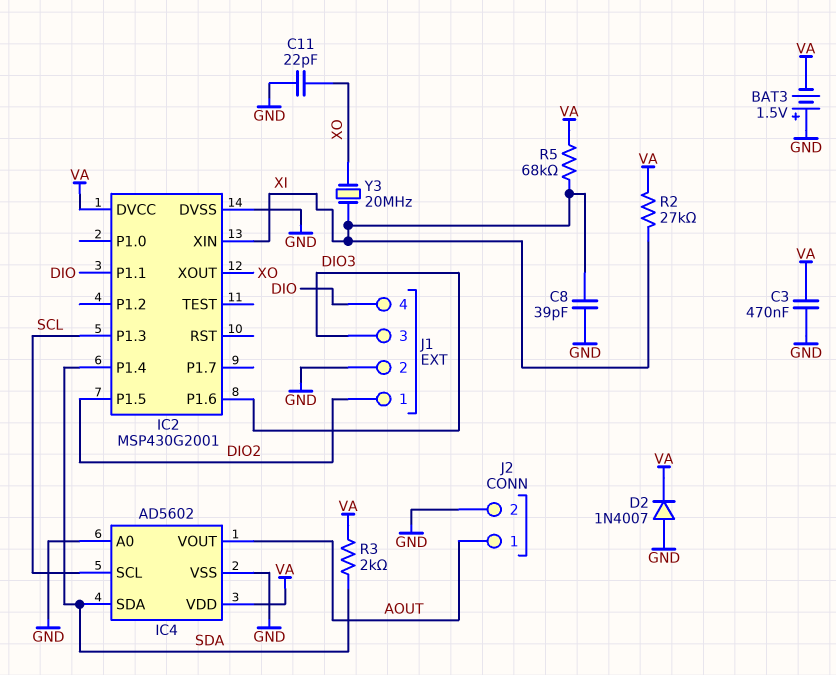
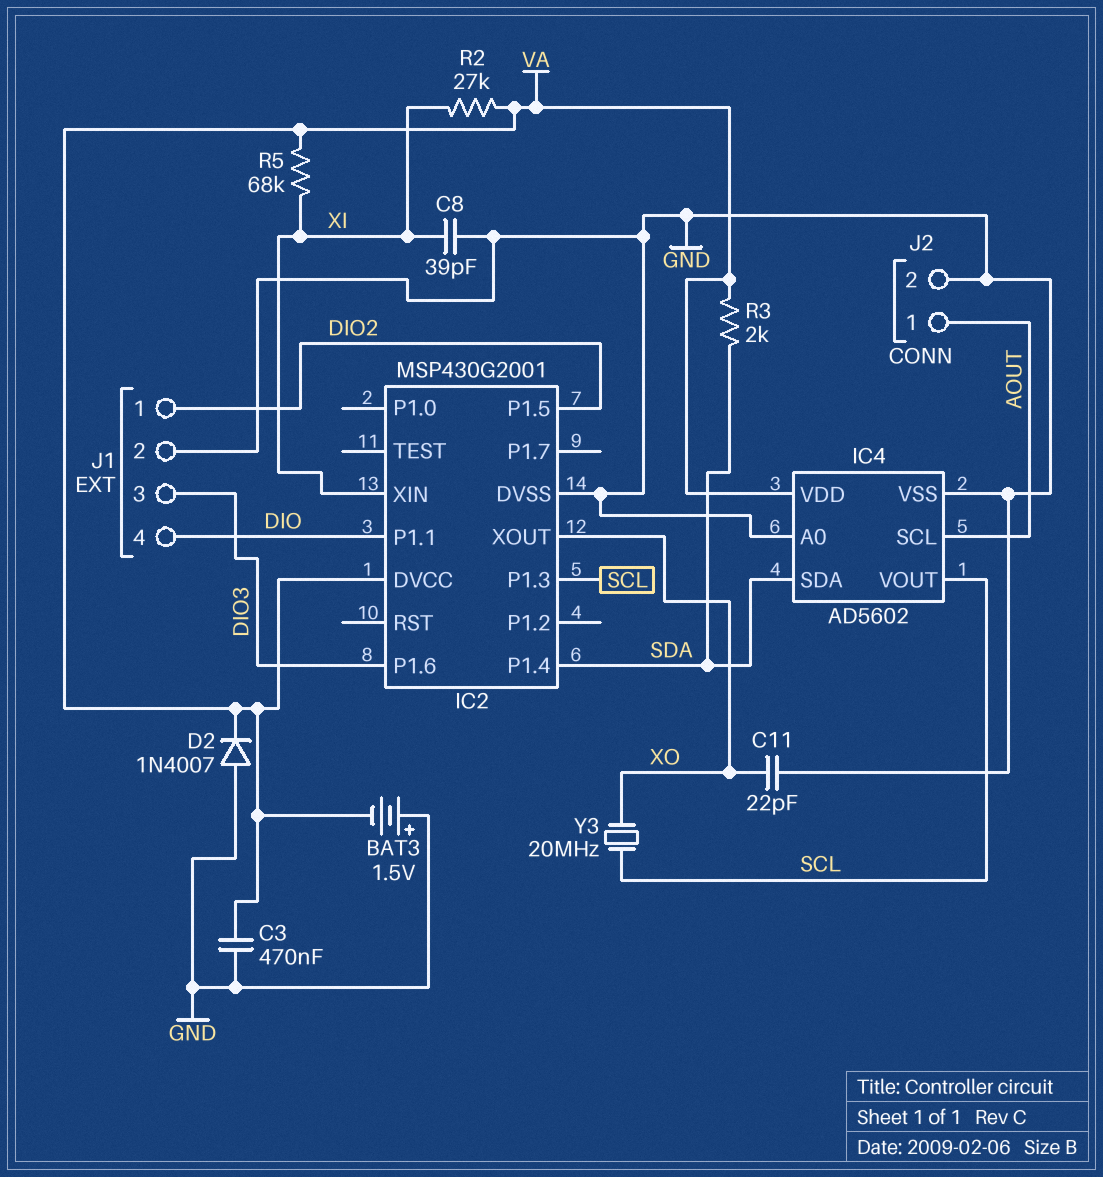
IC4 pin SCL: SCL -> AOUT
IC4 pin VOUT: AOUT -> SCL
Y3: 20MHz (XI, XO) -> 20MHz (SCL, XO)

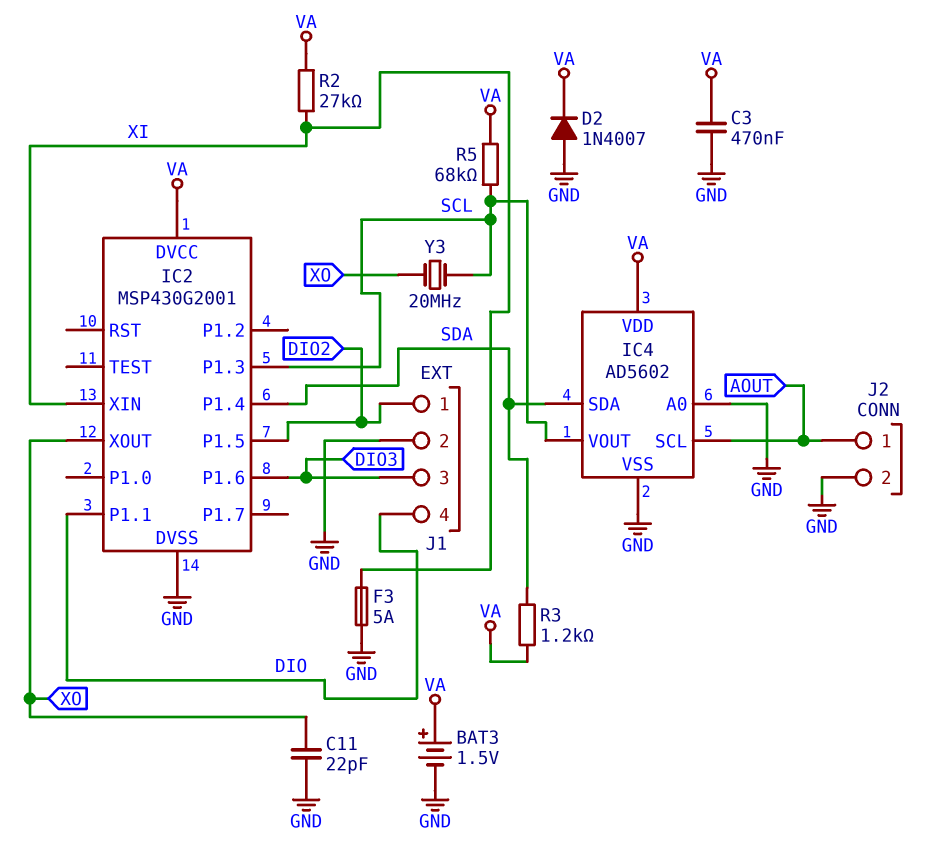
BAT3: 1.5V (plus GND, minus VA) -> 1.5V (plus VA, minus GND)
C8: 39pF (GND, XI) -> none
F3: none -> 5A (GND, XI)
R3: 2k (SDA, VA) -> 1.2k (SDA, VA)
R5: 68k (VA, XI) -> 68k (SCL, VA)

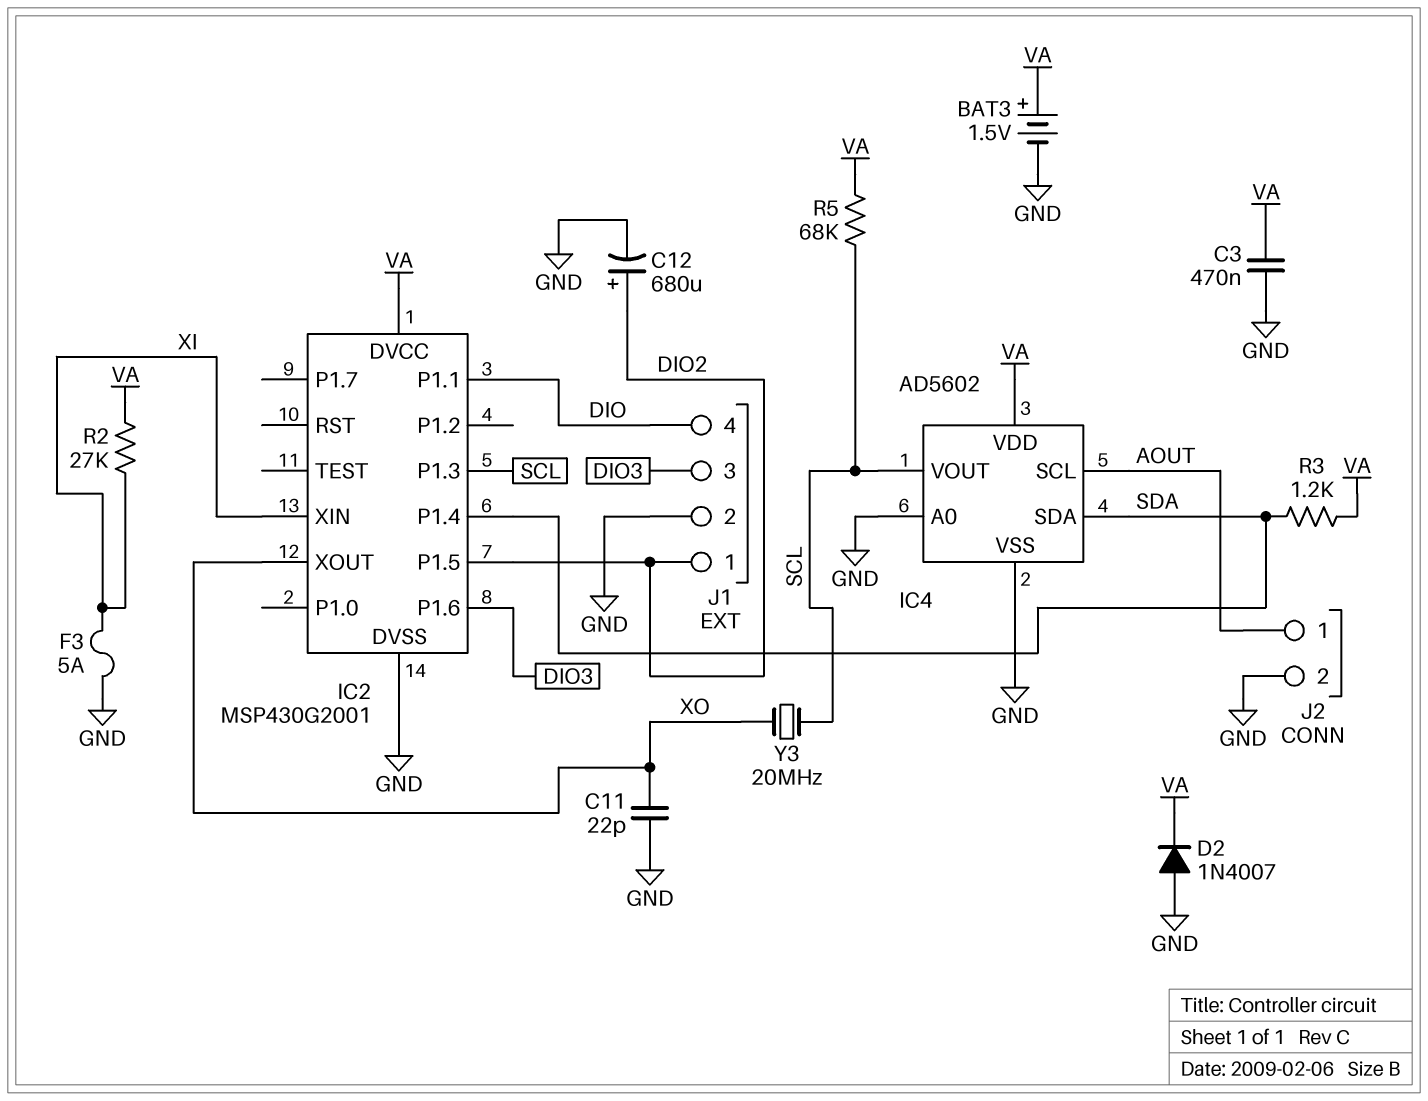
C12: none -> 680uF (plus DIO2, minus GND)

